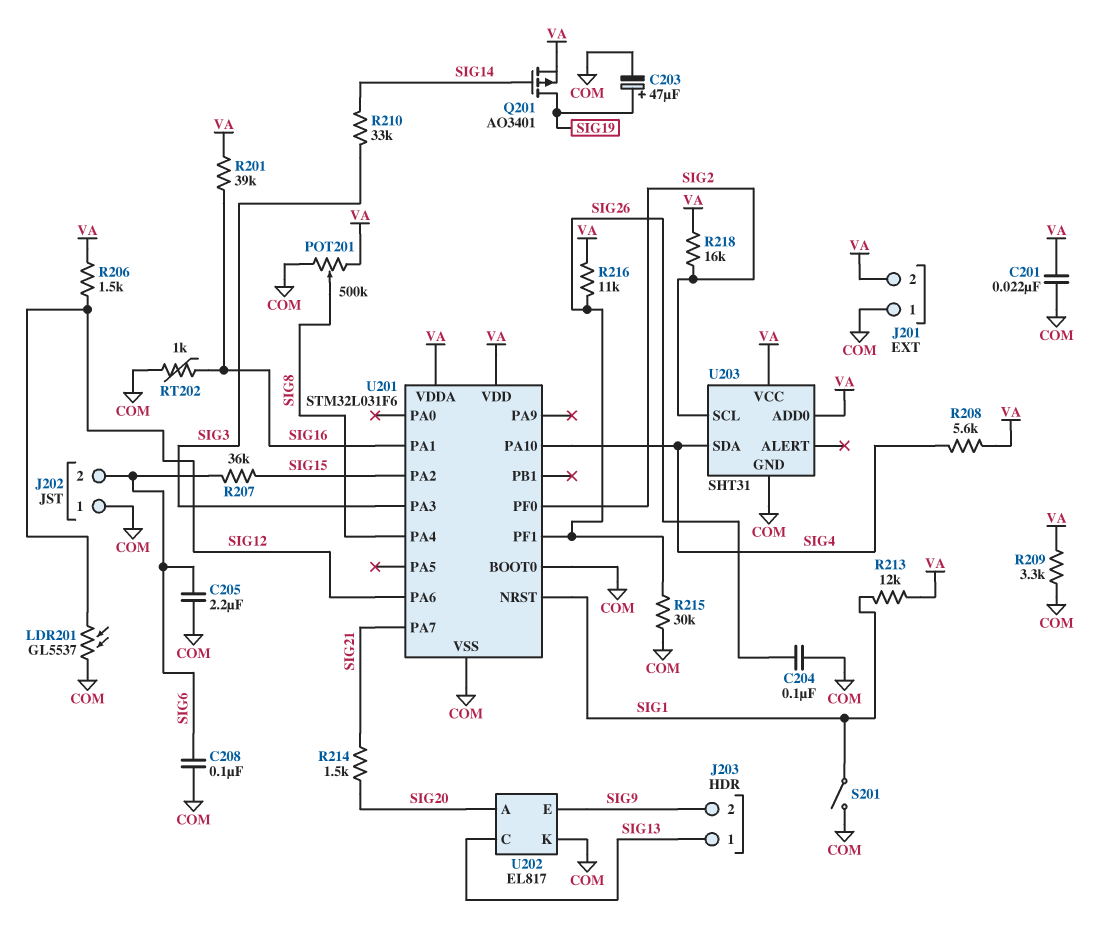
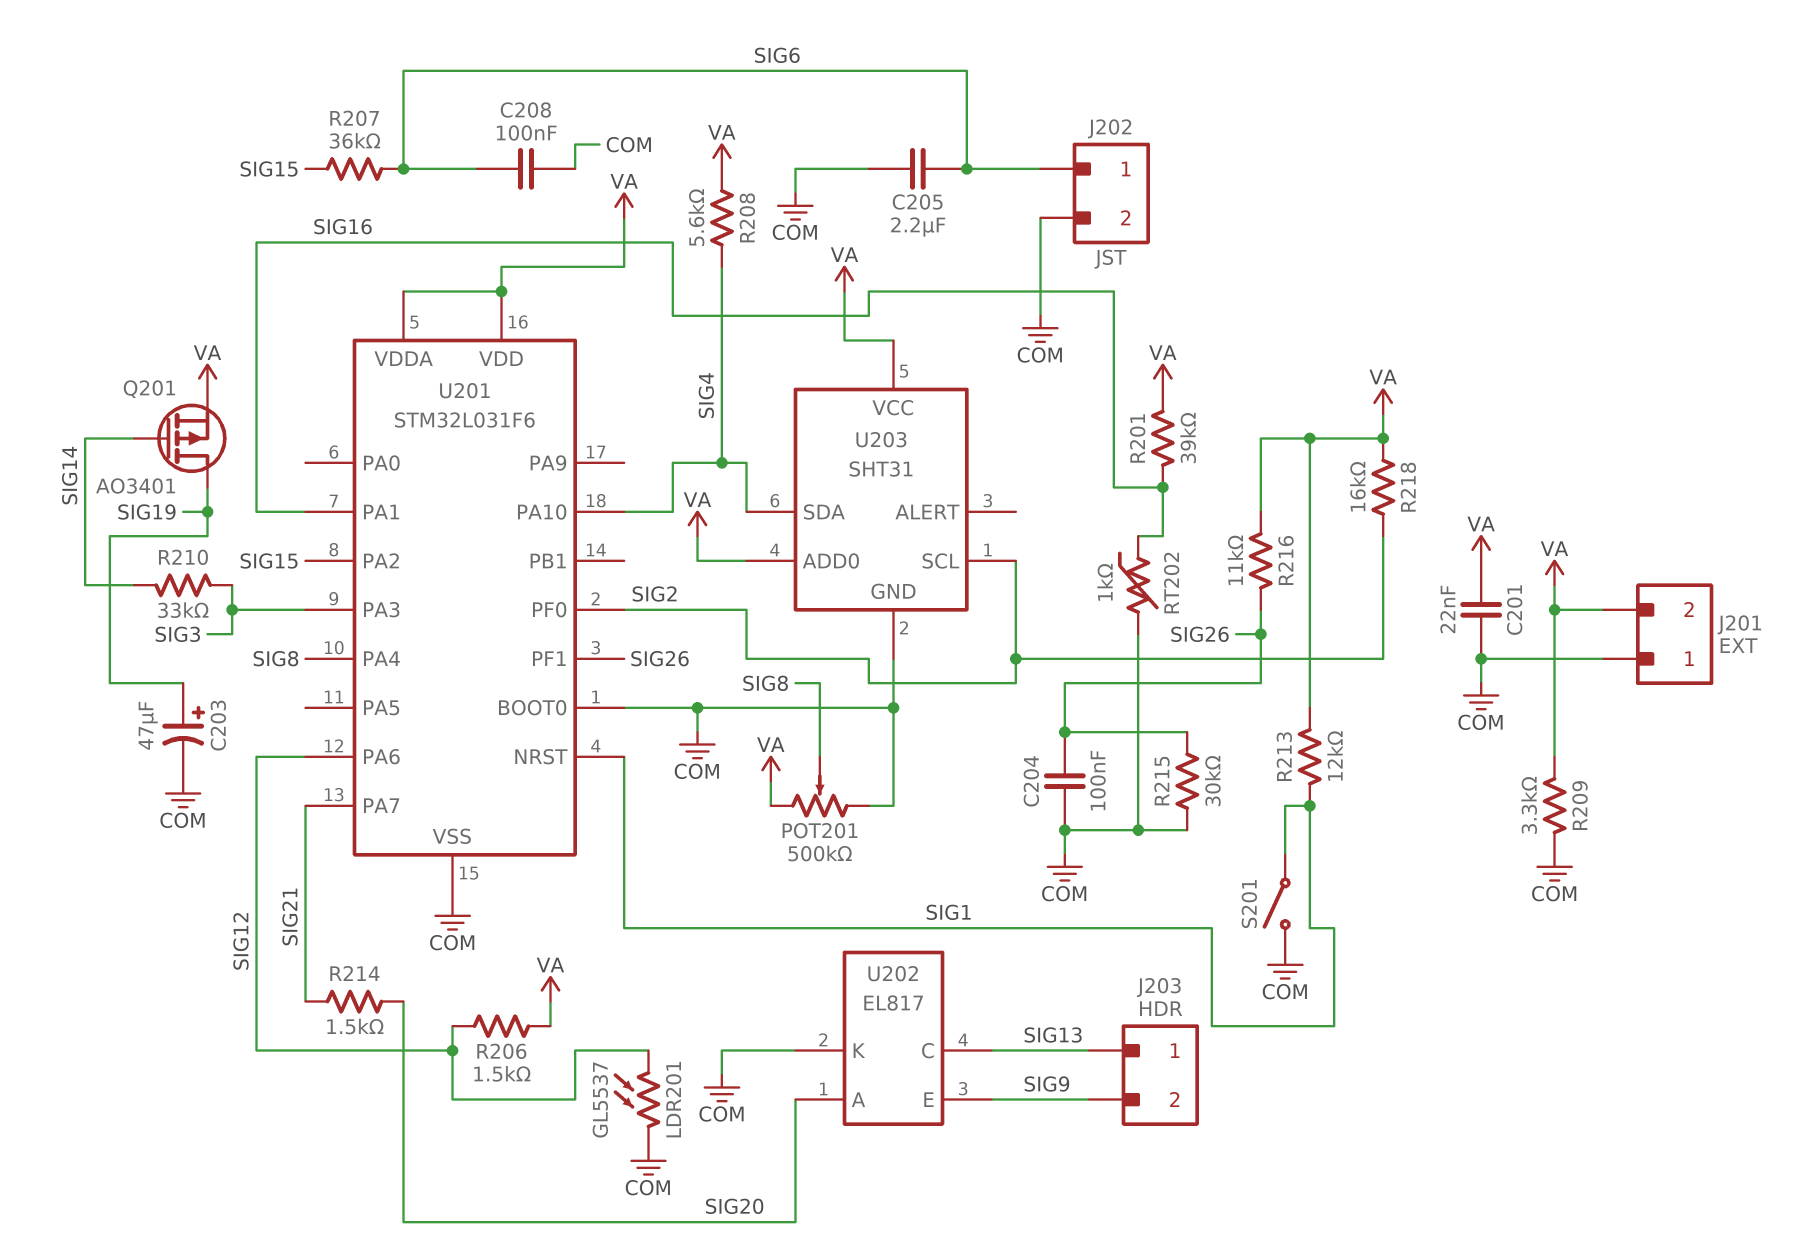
J202 pin 1: COM -> SIG6
J202 pin 2: SIG6 -> COM

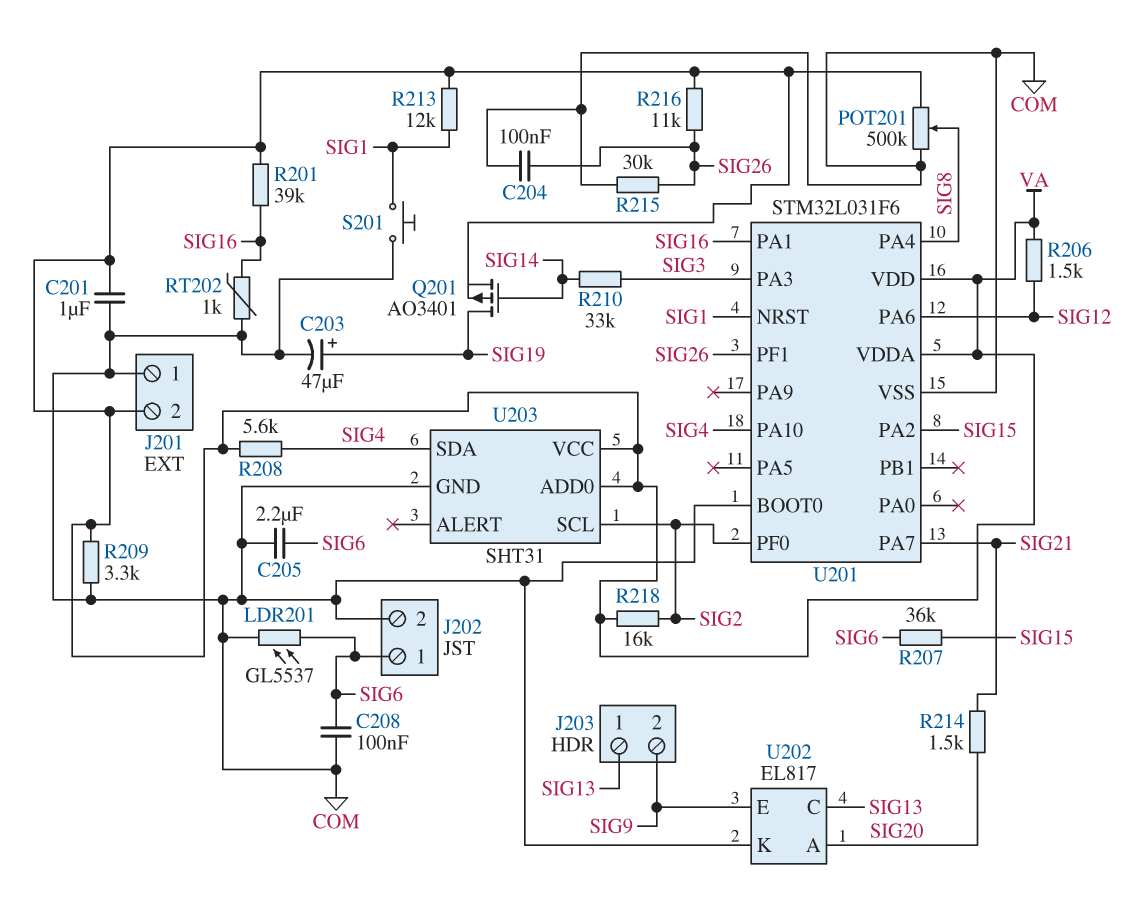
C201: 22nF (COM, VA) -> 1uF (COM, VA)
LDR201: GL5537 (COM, SIG12) -> GL5537 (COM, SIG6)
S201: switch (COM, SIG1) -> button (COM, SIG1)

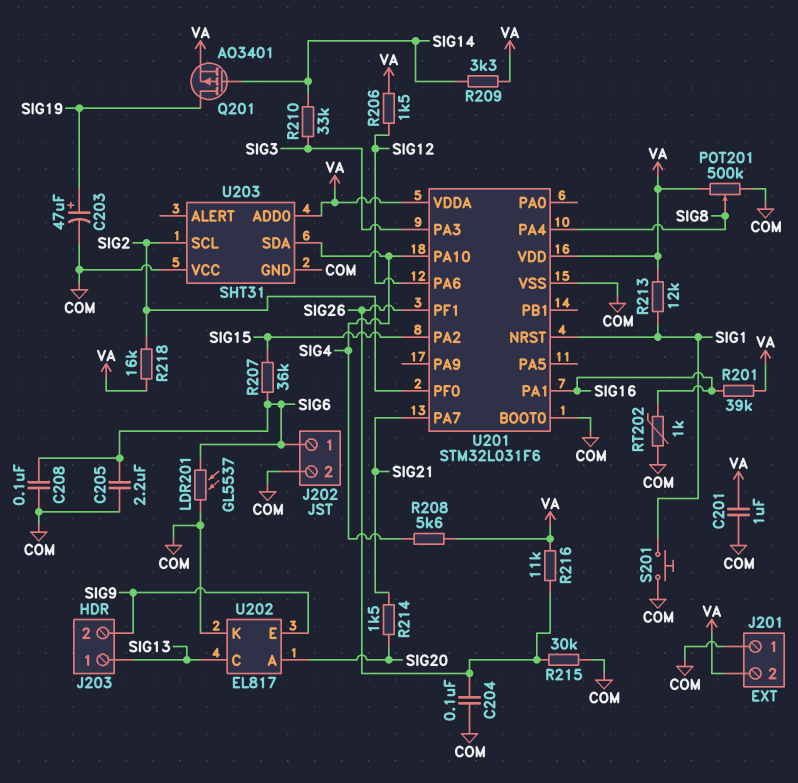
R209: 3.3k (COM, VA) -> 3.3k (SIG14, VA)
U203 pin VCC: VA -> COM

